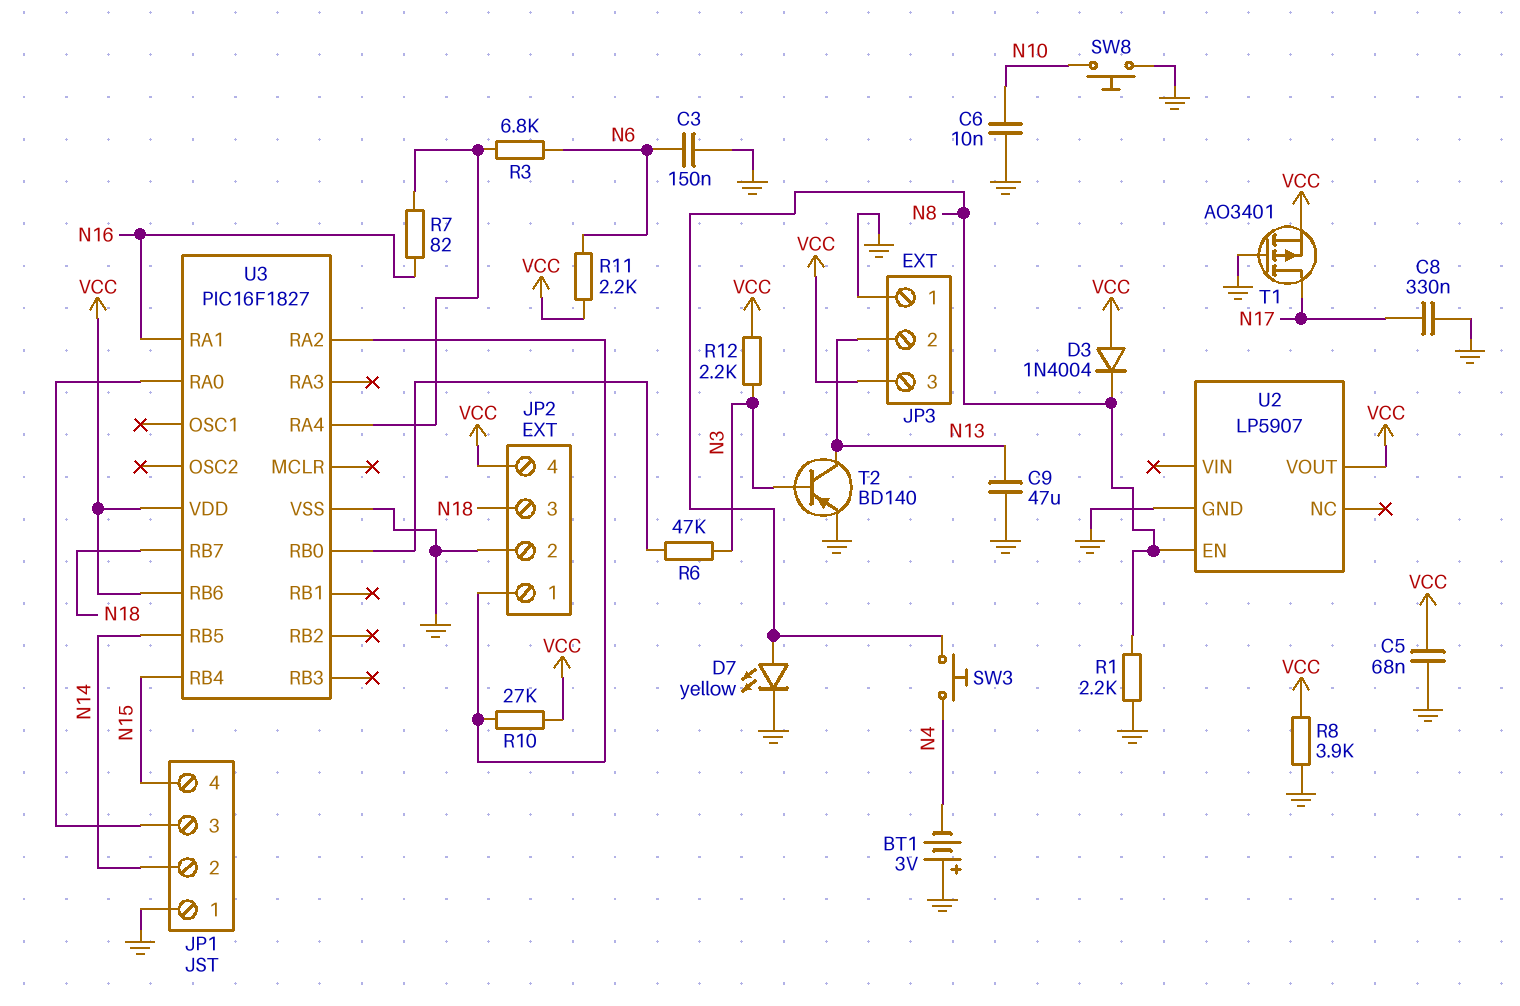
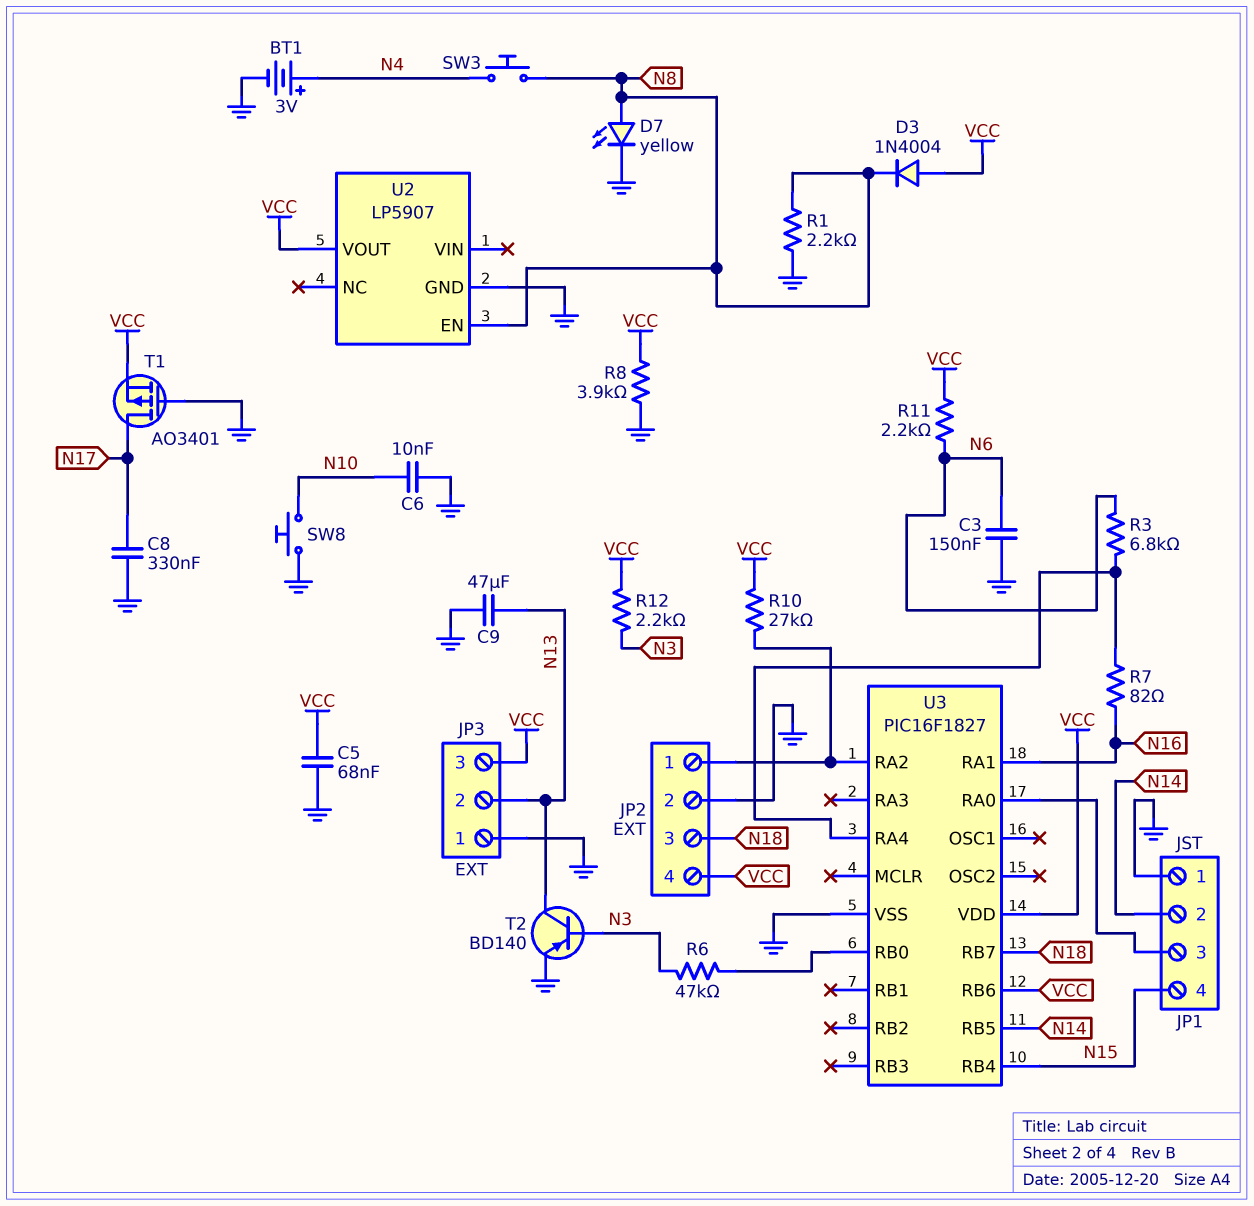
BT1: 3V (plus GND, minus N4) -> 3V (plus N4, minus GND)

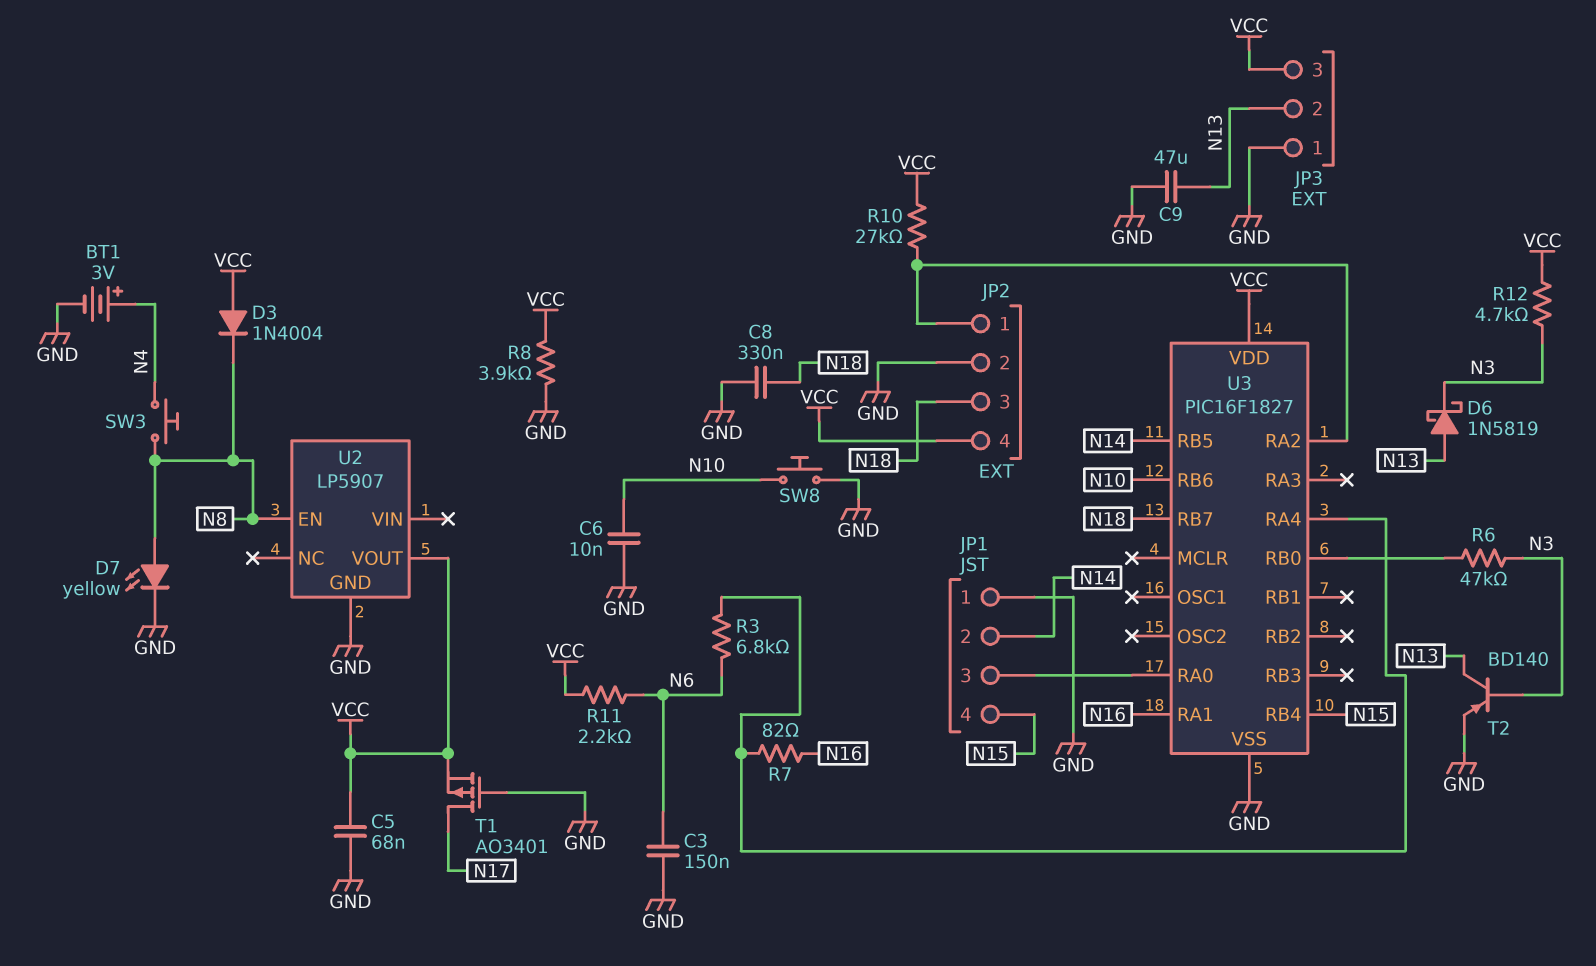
C8: 330nF (GND, N17) -> 330nF (GND, N18)
D6: none -> schottky 1N5819 (A N13, K N3)
R1: 2.2k (GND, N8) -> none
R12: 2.2k (N3, VCC) -> 4.7k (N3, VCC)
U3 pin RB6: VCC -> N10

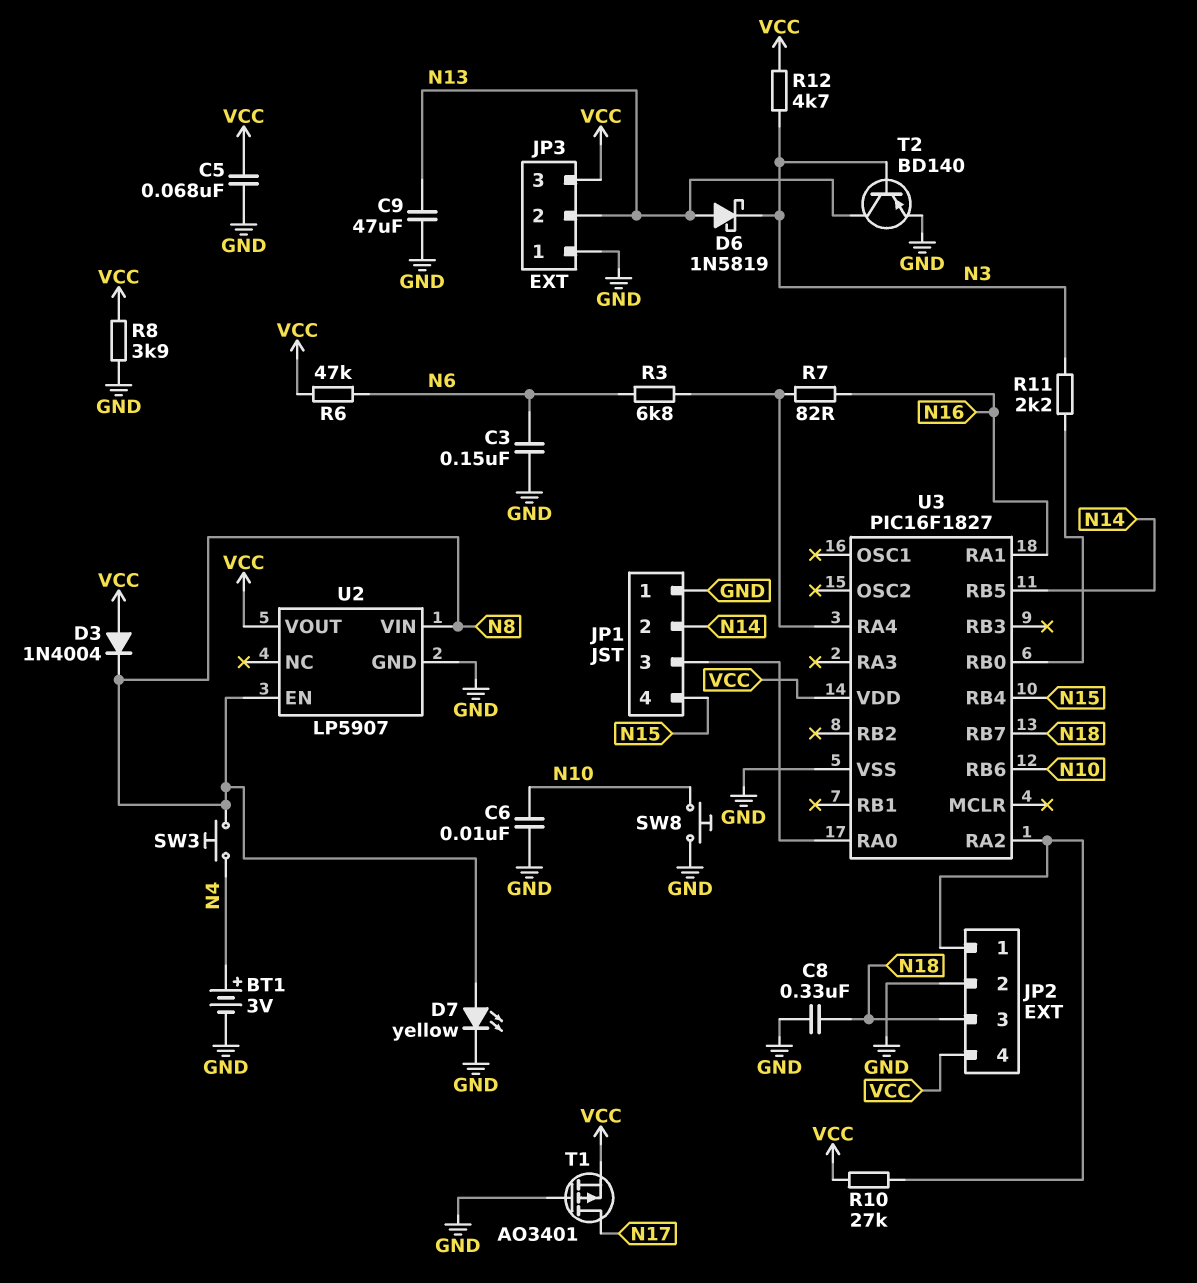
R6: 47k (N3, U3/RB0) -> 47k (N6, VCC)
R11: 2.2k (N6, VCC) -> 2.2k (N3, U3/RB0)
U2 pin VIN: none -> N8

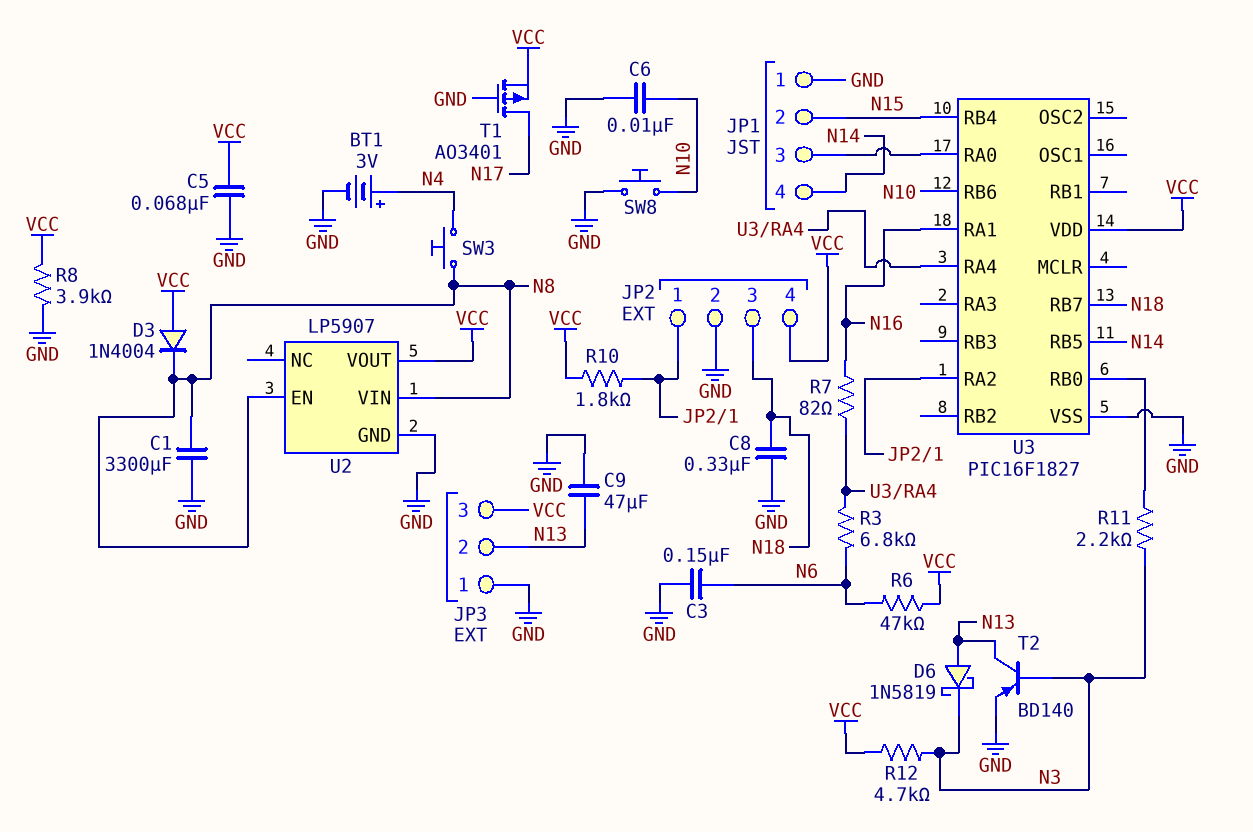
C1: none -> 3300uF (GND, N8)
D7: LED yellow (A N8, K GND) -> none
JP1 pin 2: N14 -> N15
JP1 pin 4: N15 -> N14
R10: 27k (JP2/1, VCC) -> 1.8k (JP2/1, VCC)

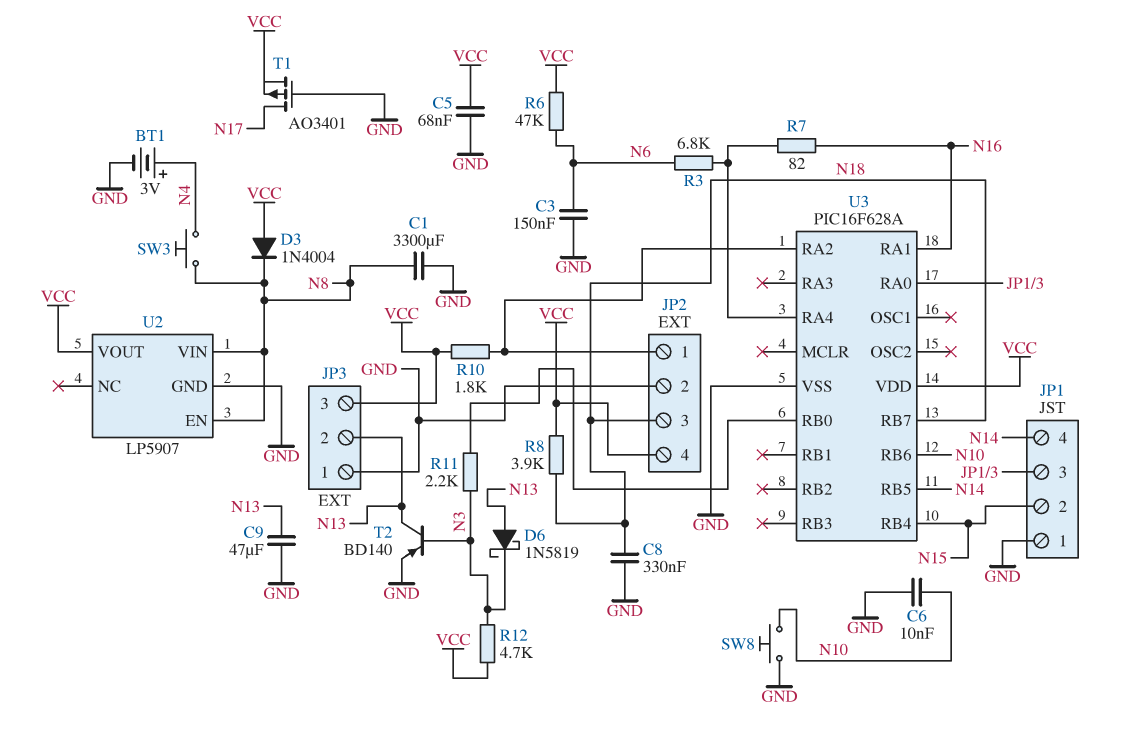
R8: 3.9k (GND, VCC) -> 3.9k (N18, VCC)
U3: PIC16F1827 -> PIC16F628A

